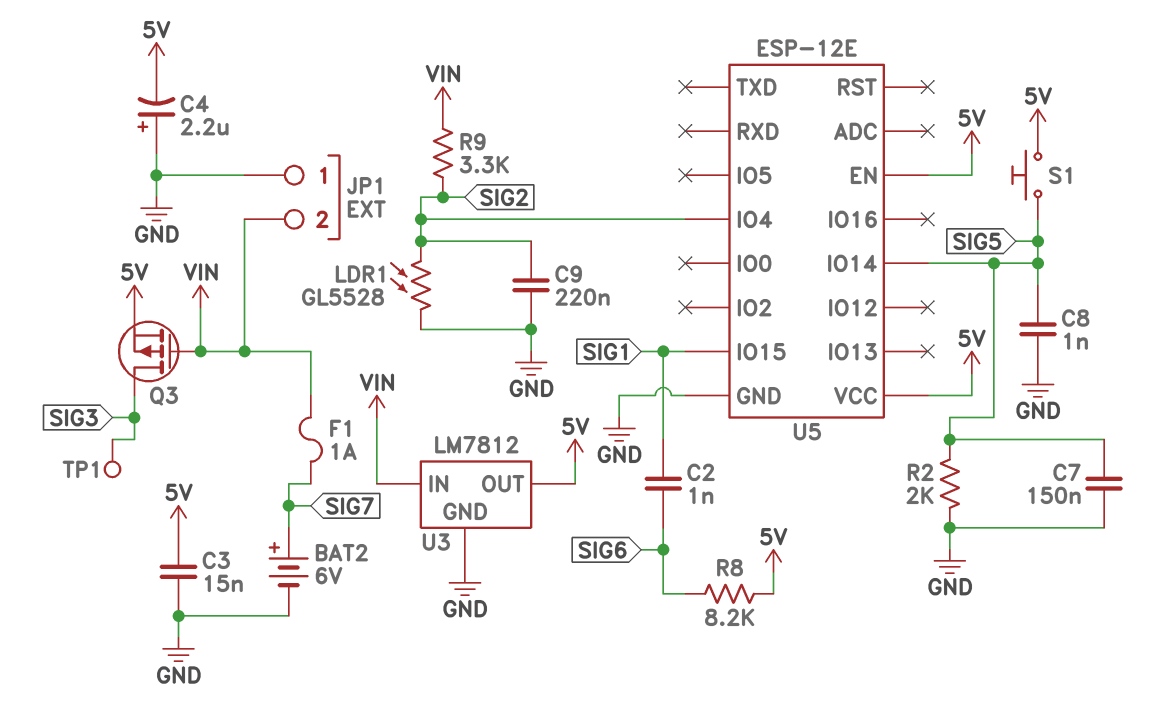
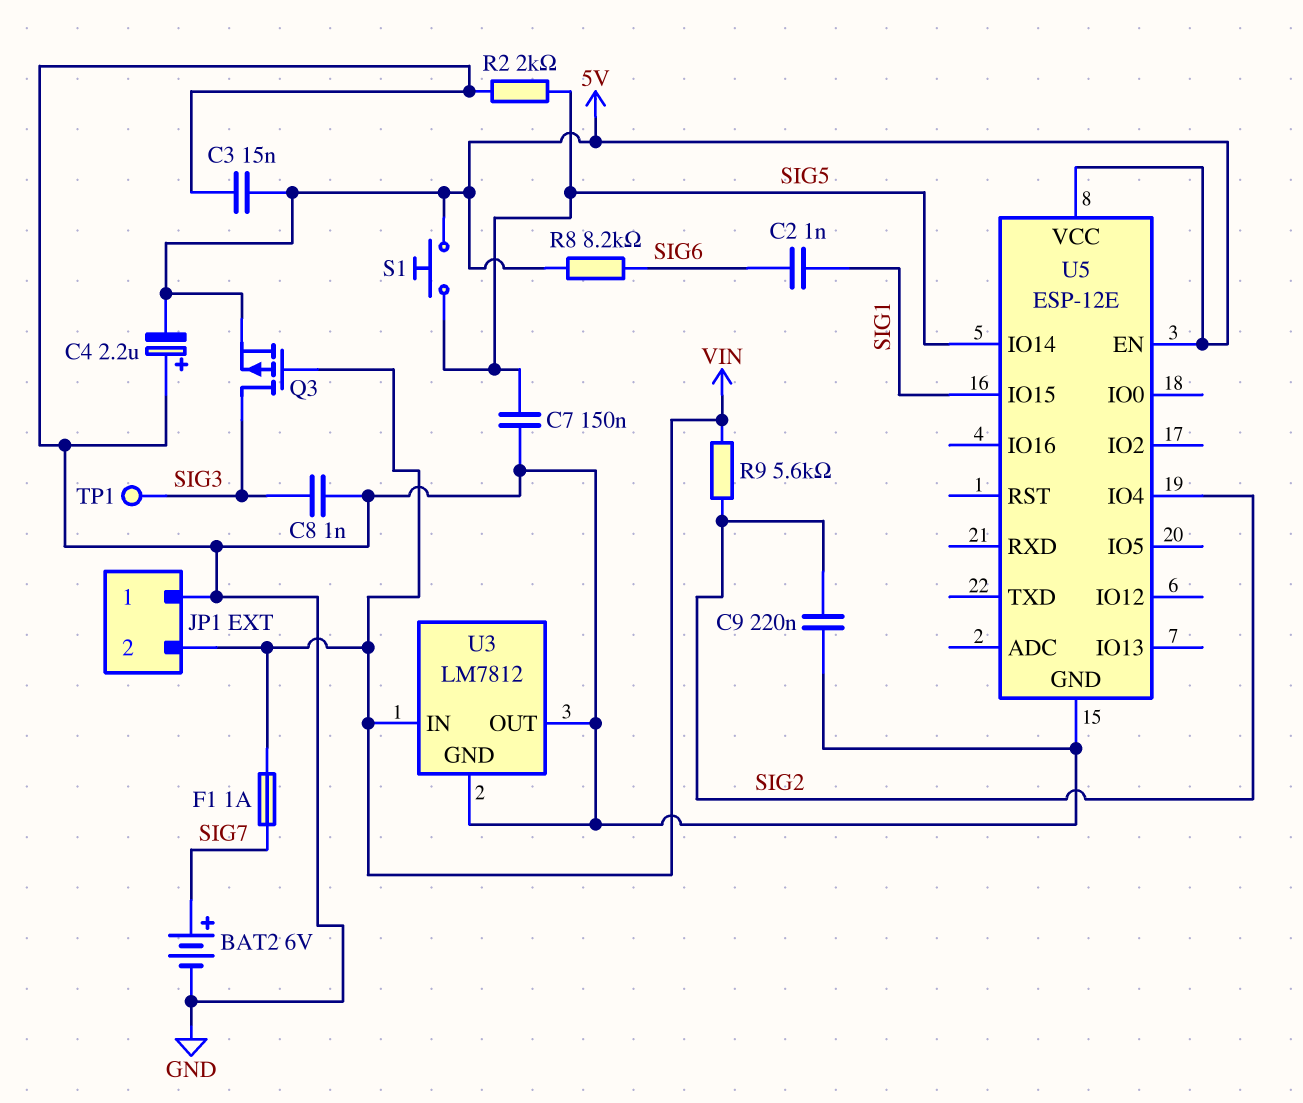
C8: 1nF (GND, SIG5) -> 1nF (GND, SIG3)
LDR1: GL5528 (GND, SIG2) -> none
R9: 3.3k (SIG2, VIN) -> 5.6k (SIG2, VIN)
U3 pin OUT: 5V -> GND

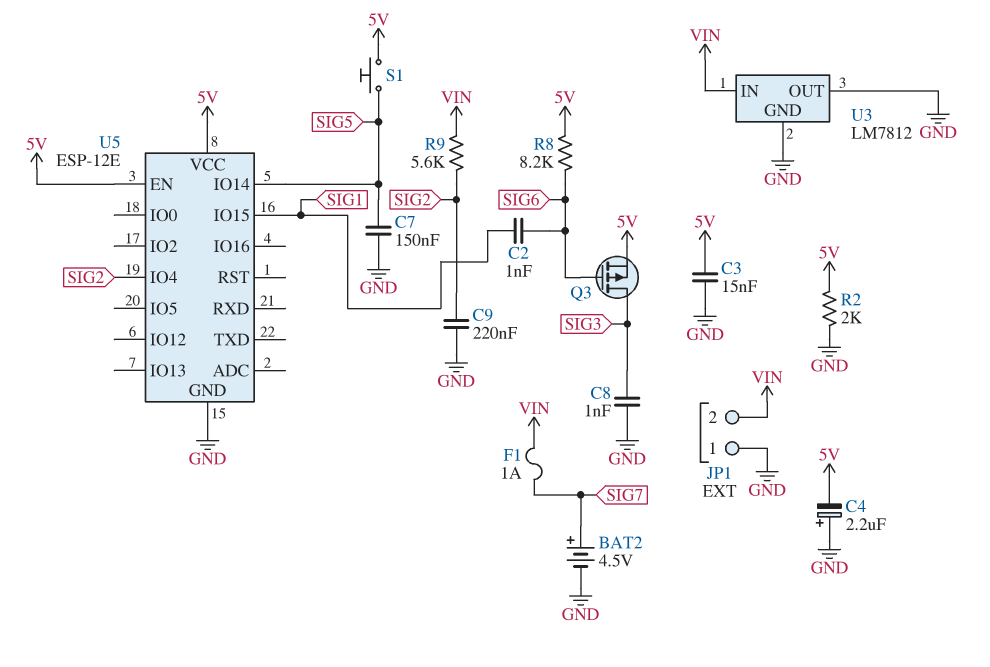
BAT2: 6V (plus SIG7, minus GND) -> 4.5V (plus SIG7, minus GND)
Q3: PMOS (G VIN, D SIG3, S 5V) -> PMOS (G SIG6, D SIG3, S 5V)
R2: 2k (GND, SIG5) -> 2k (5V, GND)
TP1: test point (SIG3) -> none

